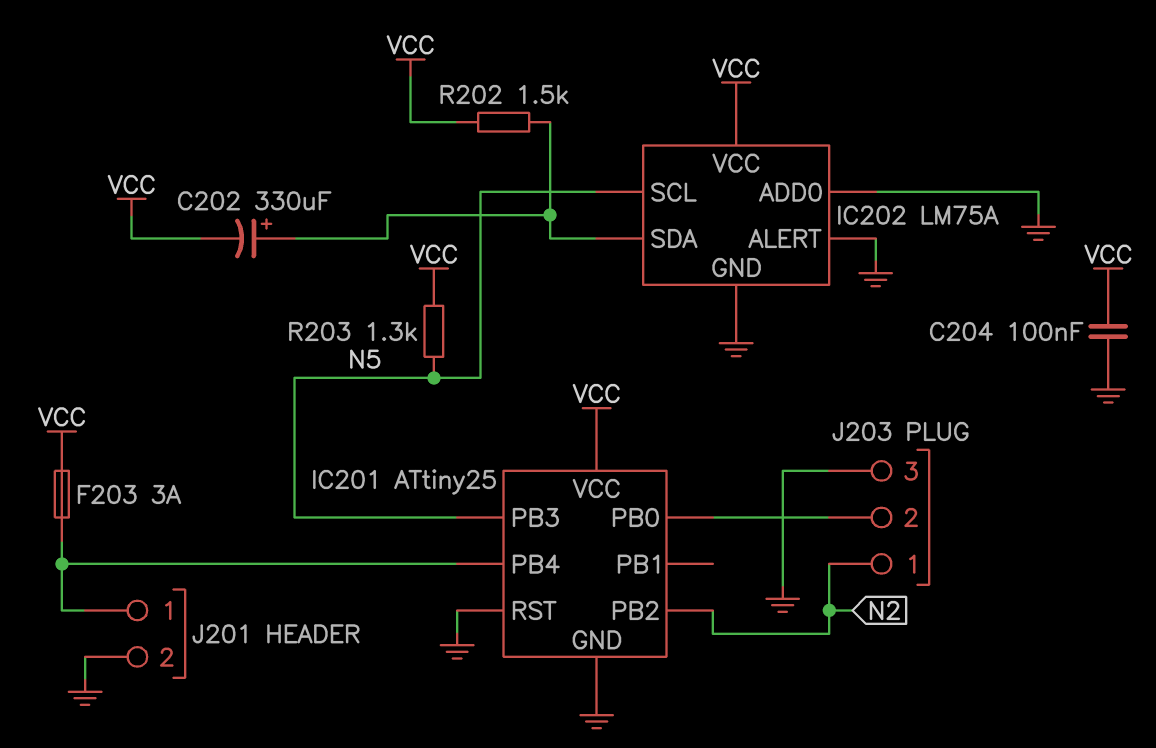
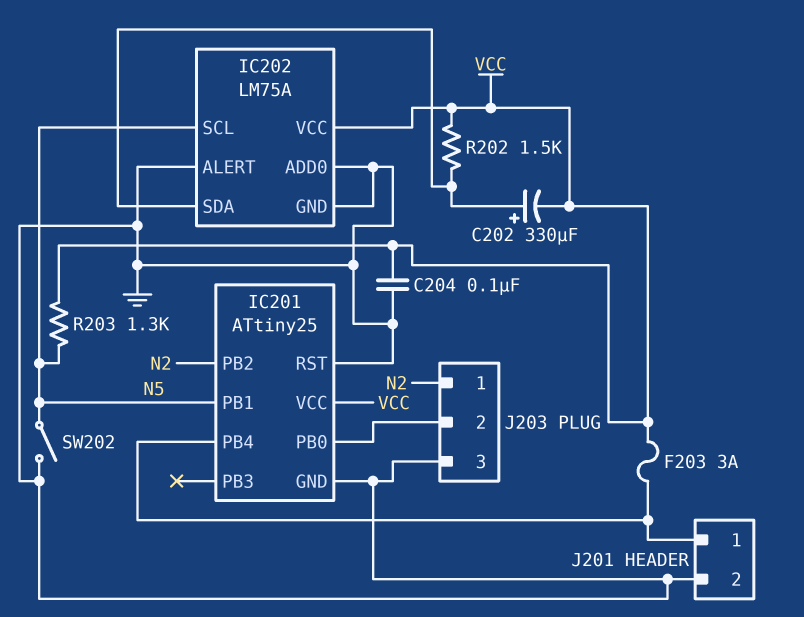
IC201 pin PB1: none -> N5
IC201 pin PB3: N5 -> none
SW202: none -> switch (GND, N5)

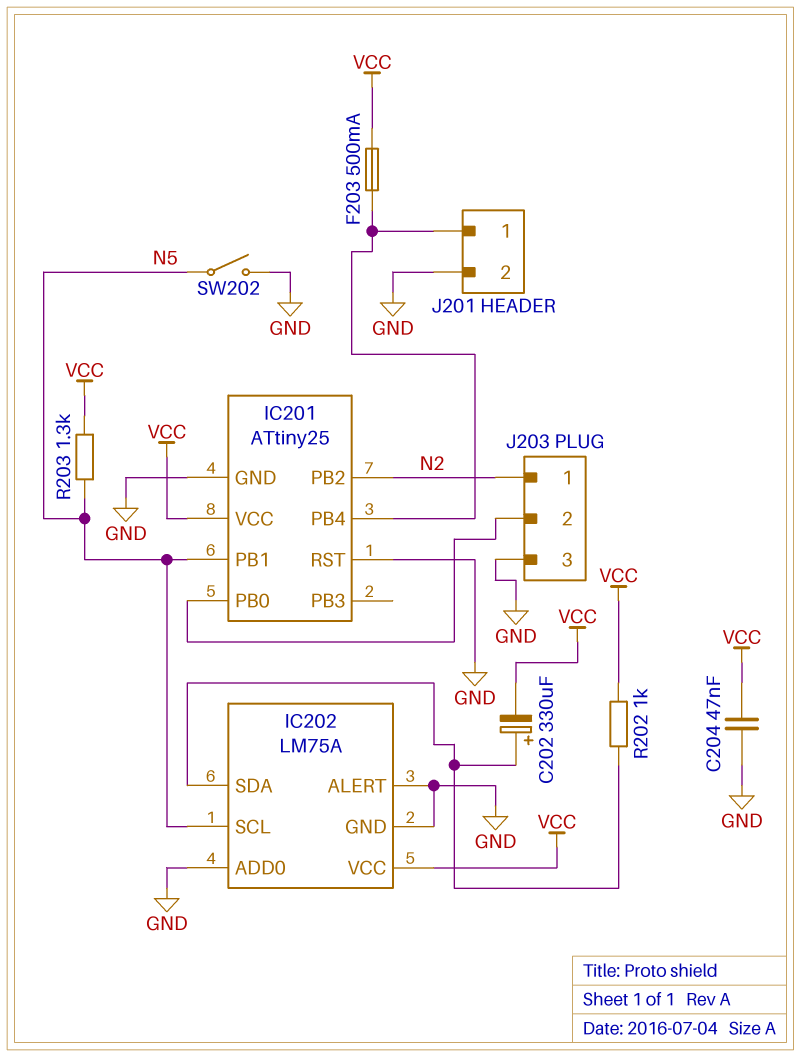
C204: 100nF (GND, VCC) -> 47nF (GND, VCC)
F203: 3A (IC201/PB4, VCC) -> 500mA (IC201/PB4, VCC)
R202: 1.5k (IC202/SDA, VCC) -> 1k (IC202/SDA, VCC)

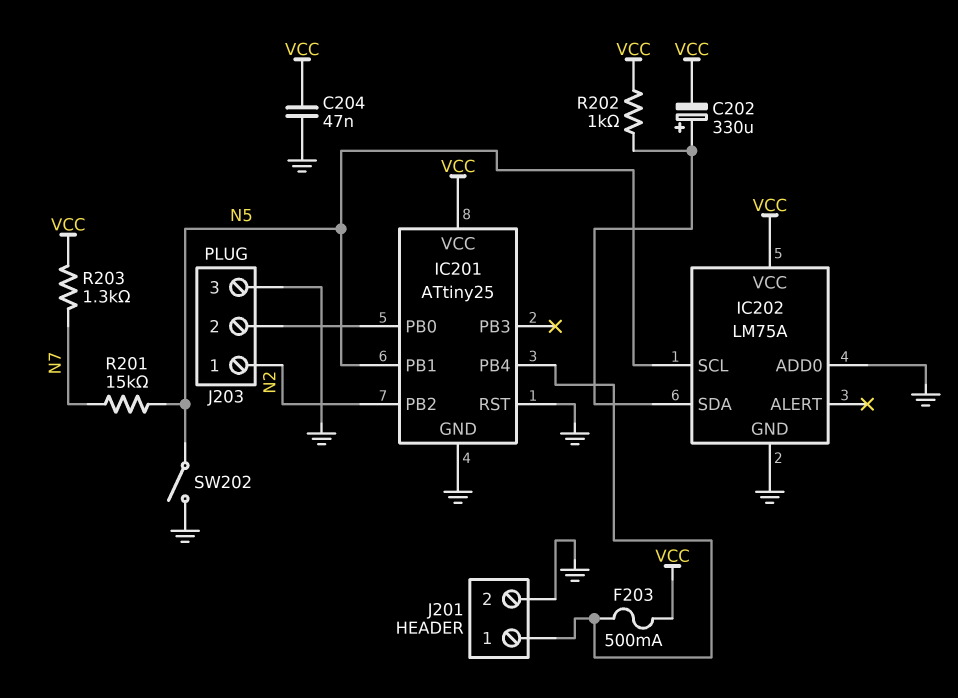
IC202 pin ALERT: GND -> none
R201: none -> 15k (N5, N7)
R203: 1.3k (N5, VCC) -> 1.3k (N7, VCC)

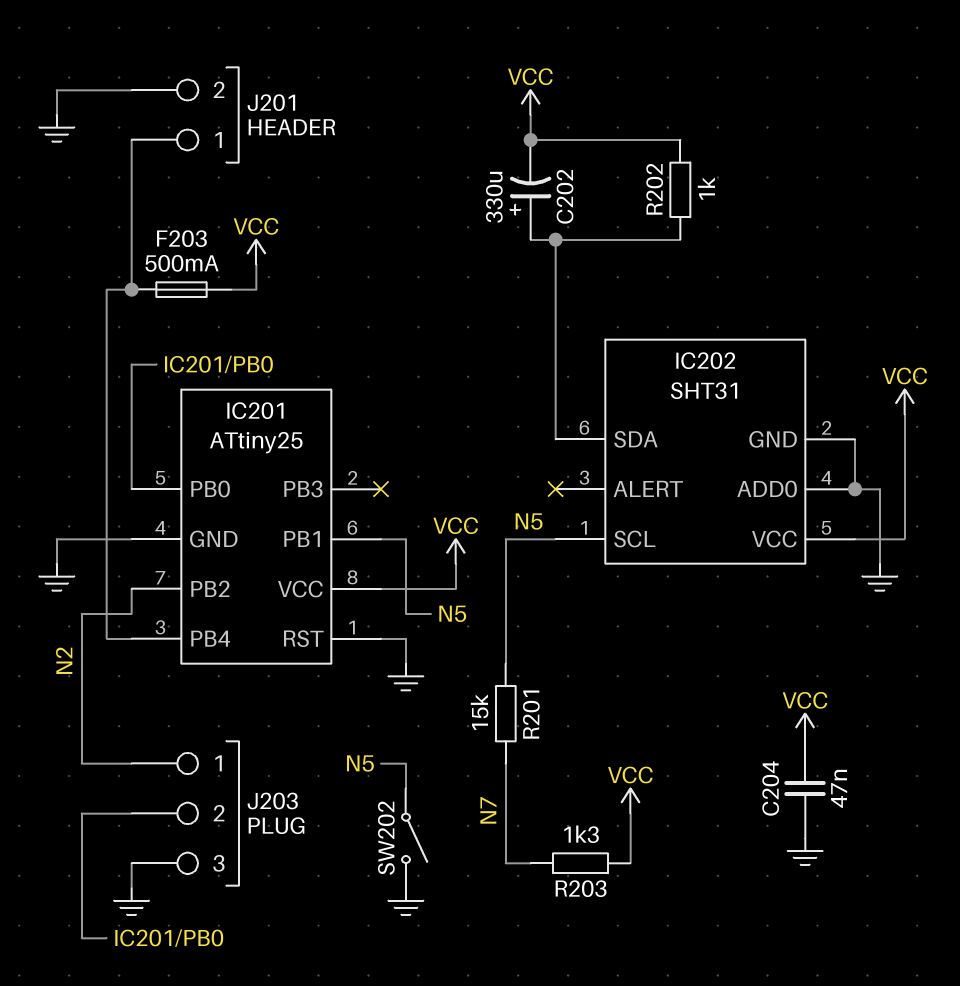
IC202: LM75A -> SHT31

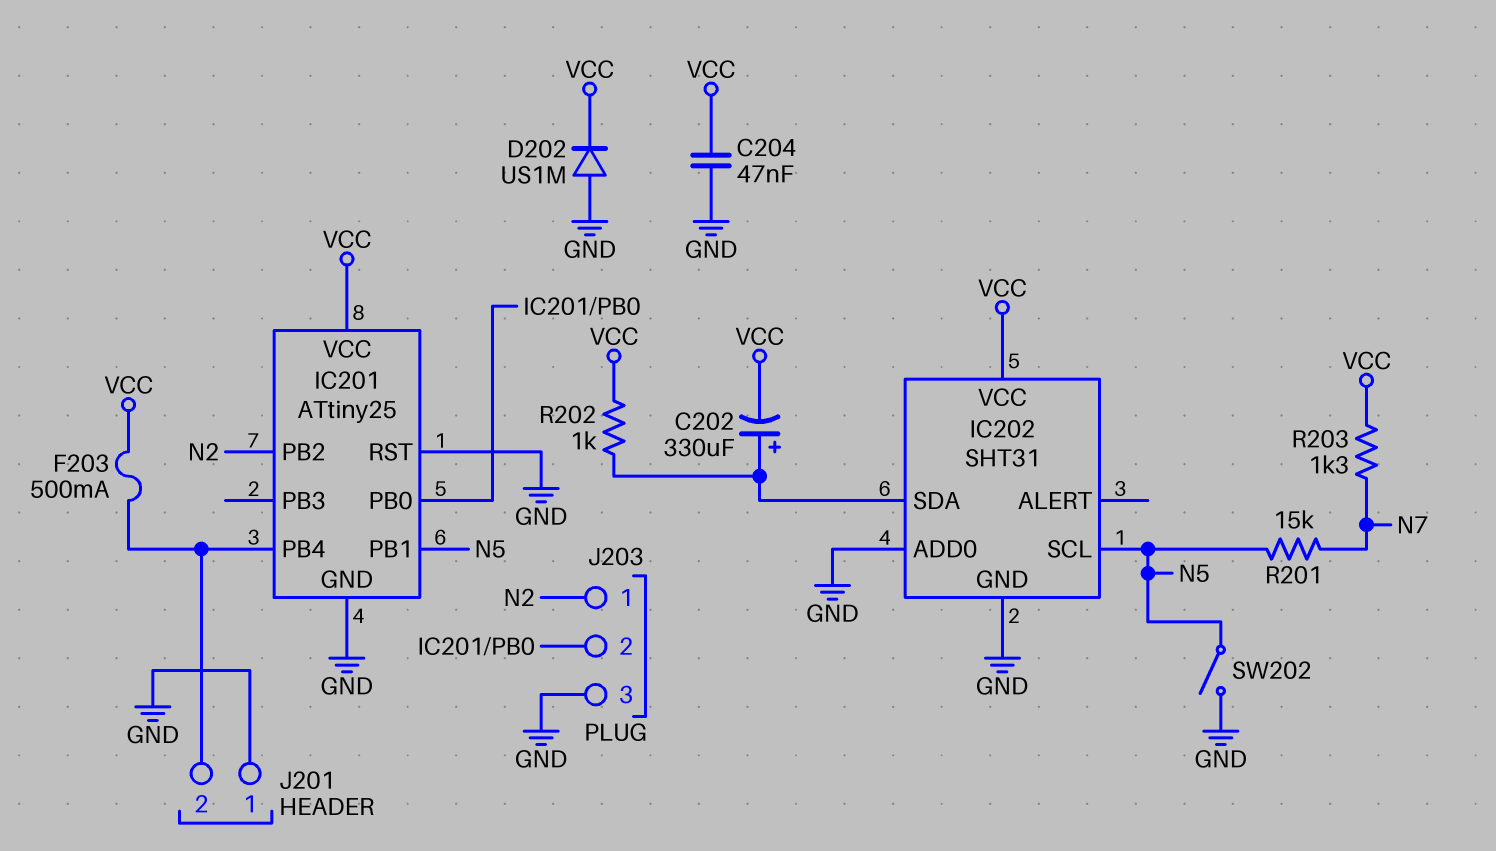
D202: none -> diode US1M (A GND, K VCC)
J201 pin 1: IC201/PB4 -> GND
J201 pin 2: GND -> IC201/PB4

